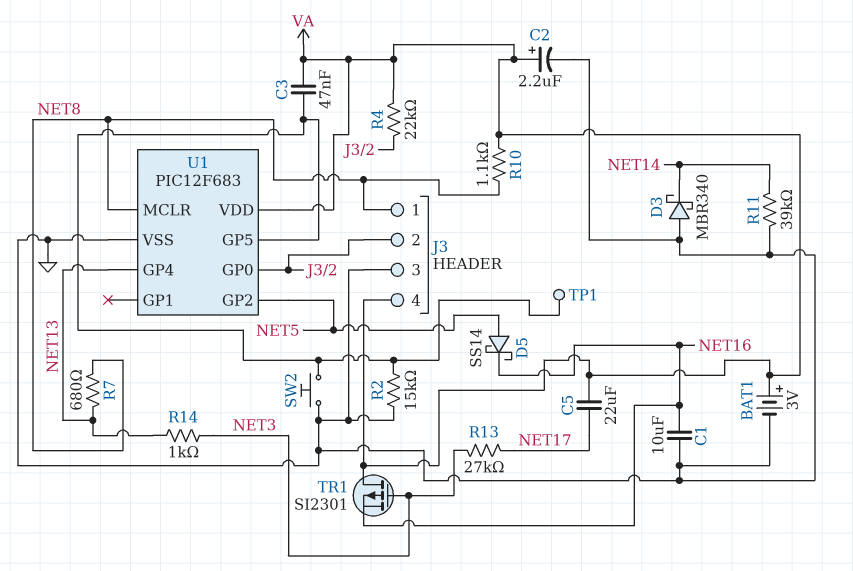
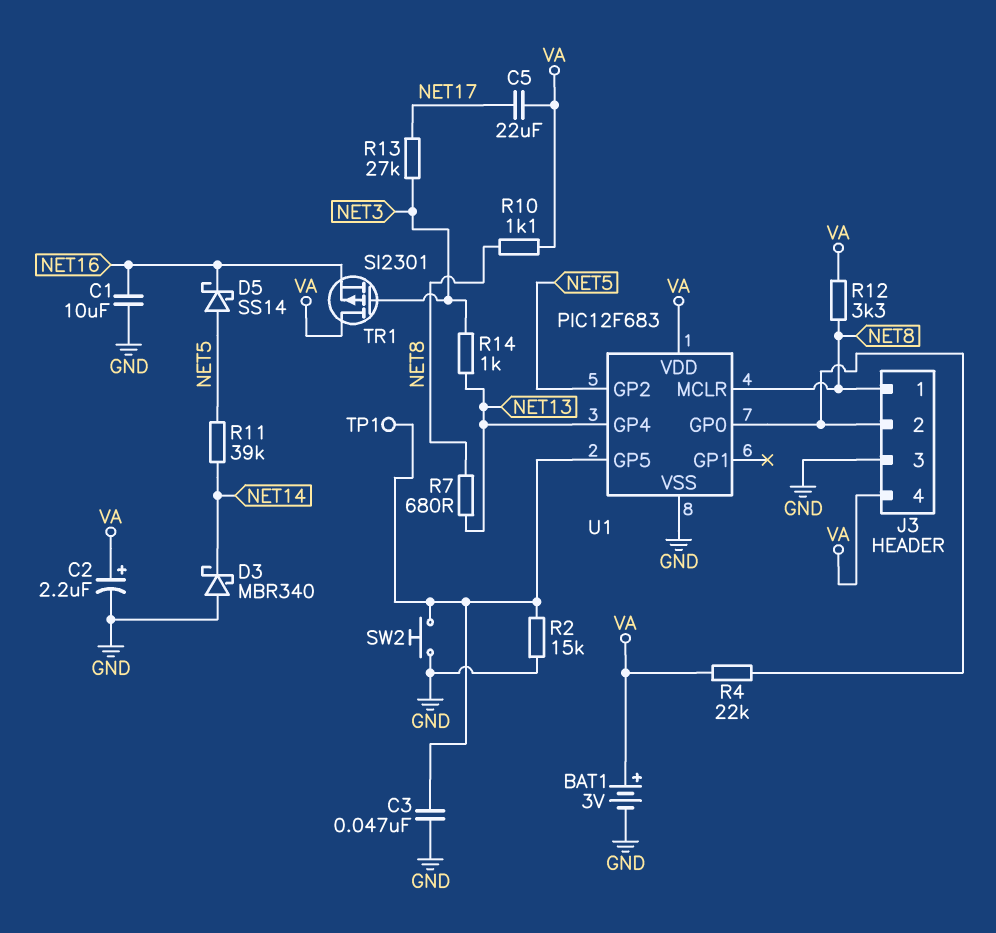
C3: 47nF (U1/GP5, VA) -> 47nF (GND, U1/GP5)
R11: 39k (GND, NET14) -> 39k (NET5, NET14)
R12: none -> 3.3k (NET8, VA)

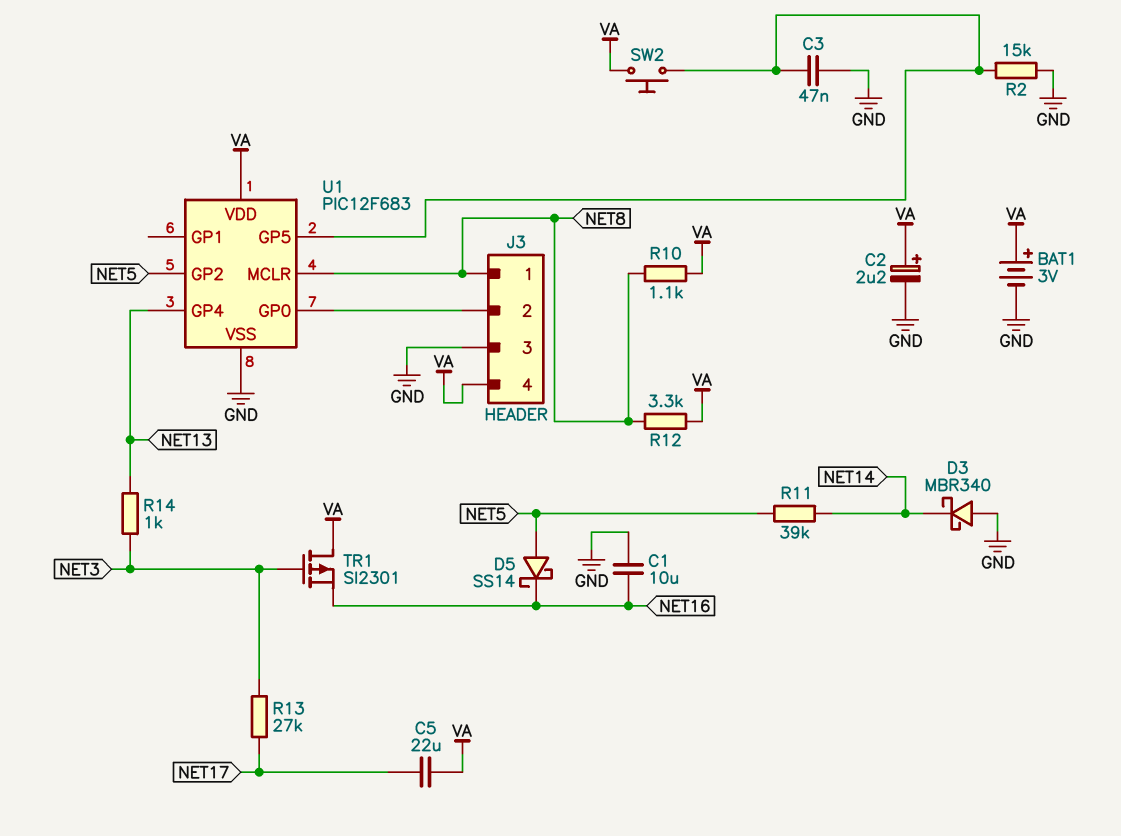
R4: 22k (J3/2, VA) -> none
R7: 680 (NET8, NET13) -> none
SW2: button (GND, U1/GP5) -> button (U1/GP5, VA)
TP1: test point (U1/GP5) -> none

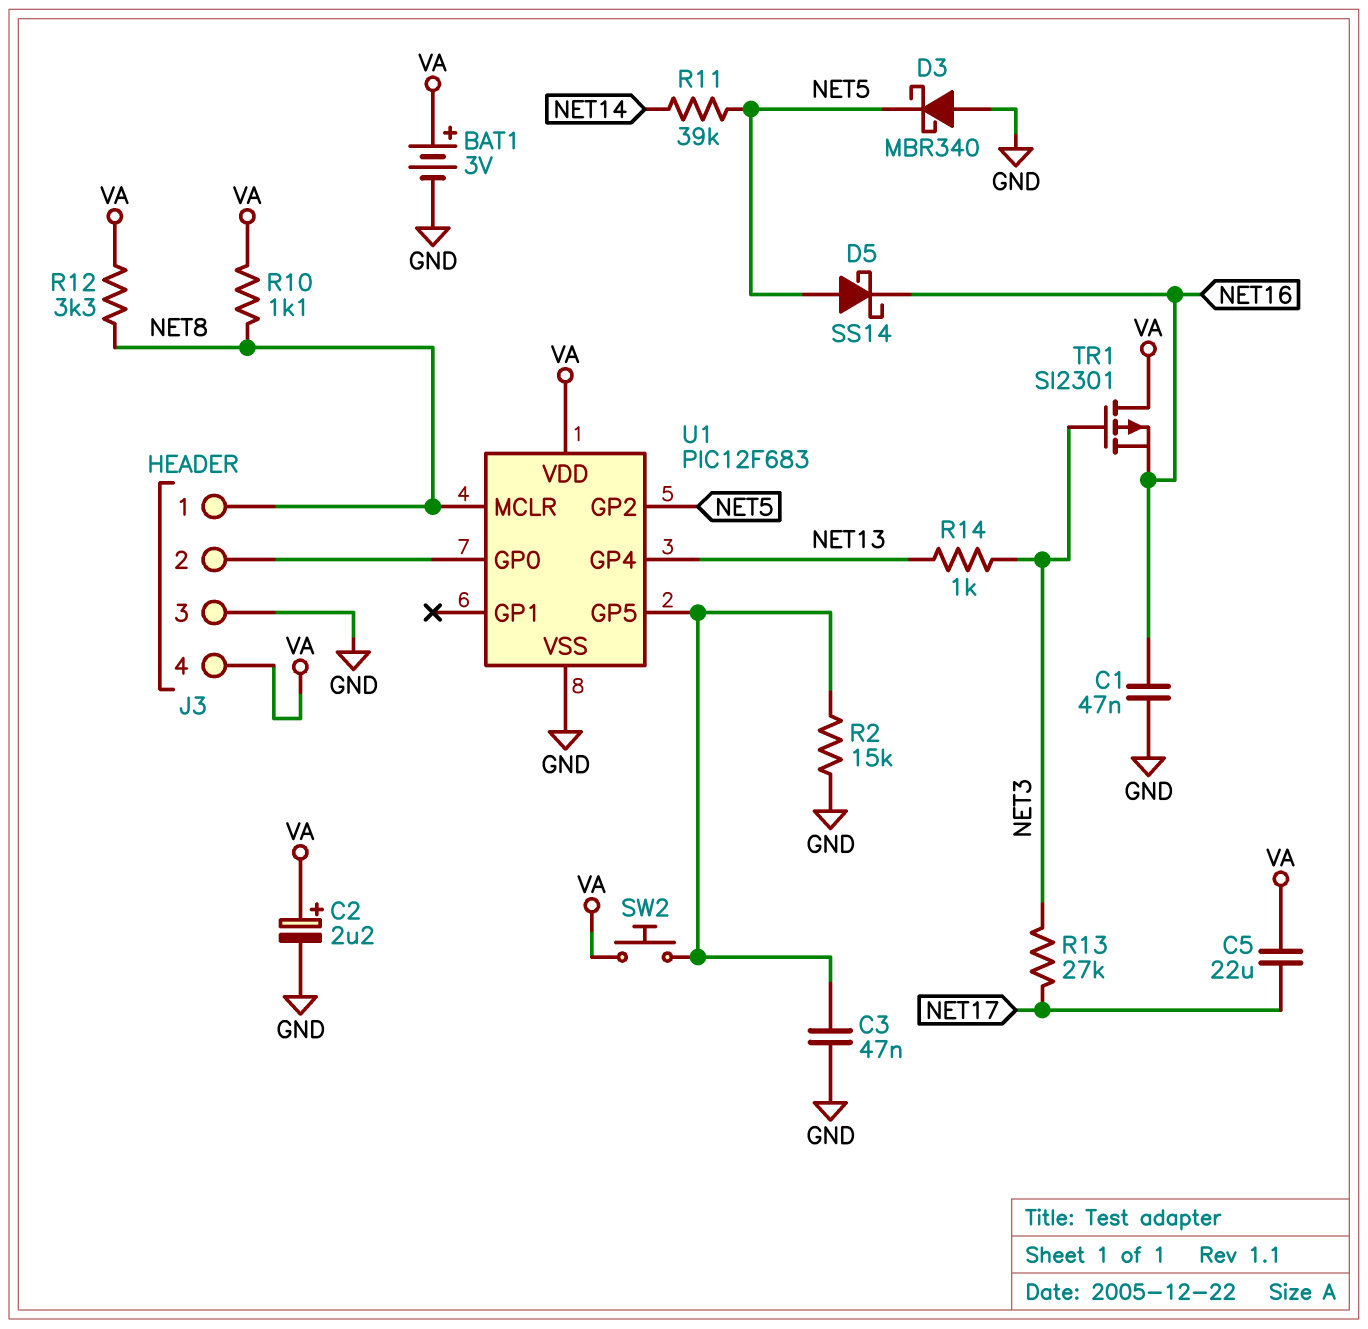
C1: 10uF (GND, NET16) -> 47nF (GND, NET16)
D3: schottky MBR340 (A GND, K NET14) -> schottky MBR340 (A GND, K NET5)

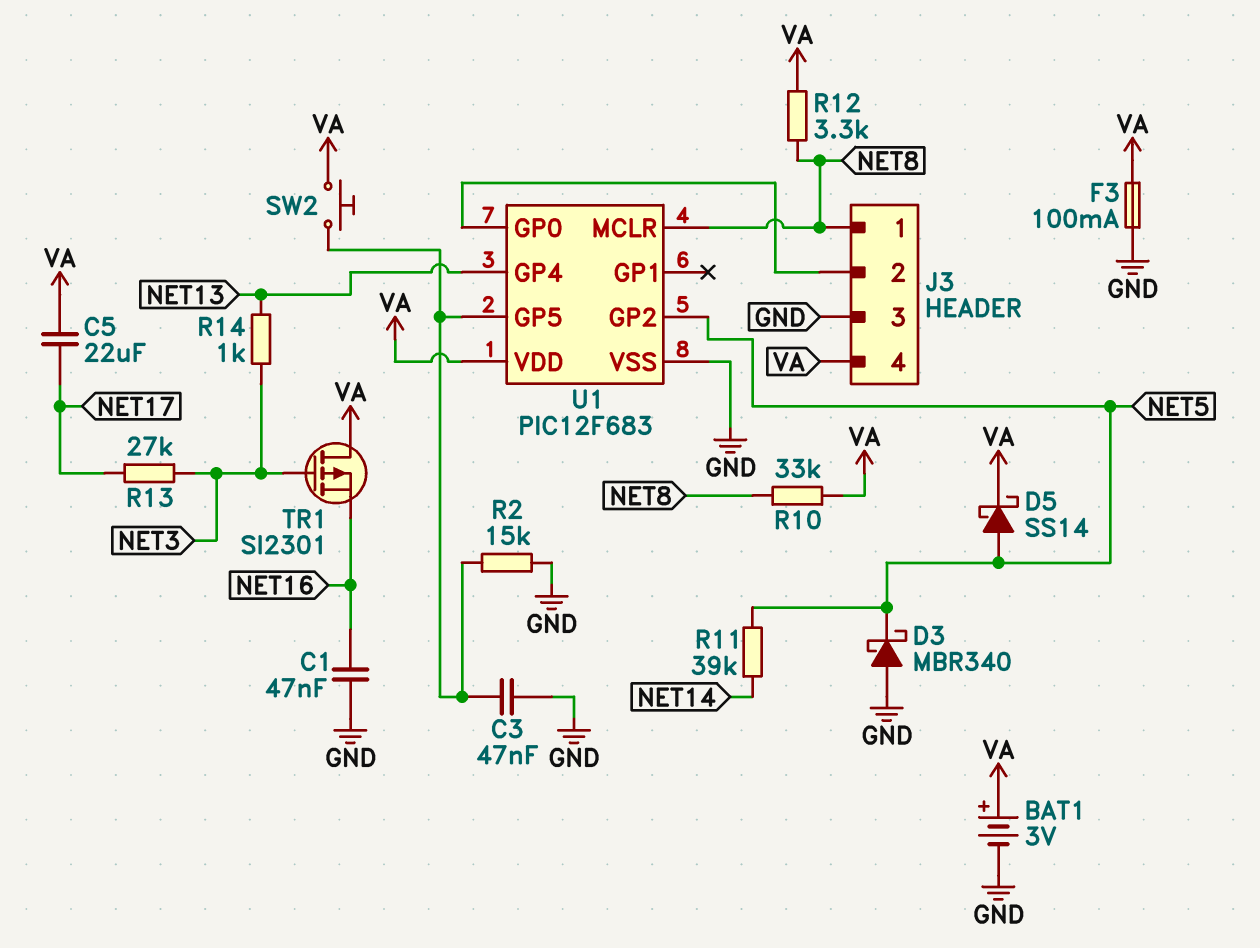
C2: 2.2uF (plus VA, minus GND) -> none
D5: schottky SS14 (A NET5, K NET16) -> schottky SS14 (A NET5, K VA)
F3: none -> 100mA (GND, VA)
R10: 1.1k (NET8, VA) -> 33k (NET8, VA)

